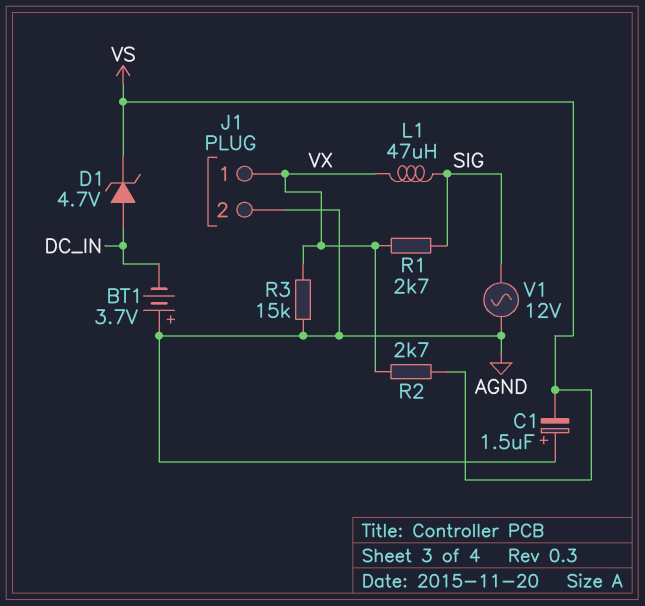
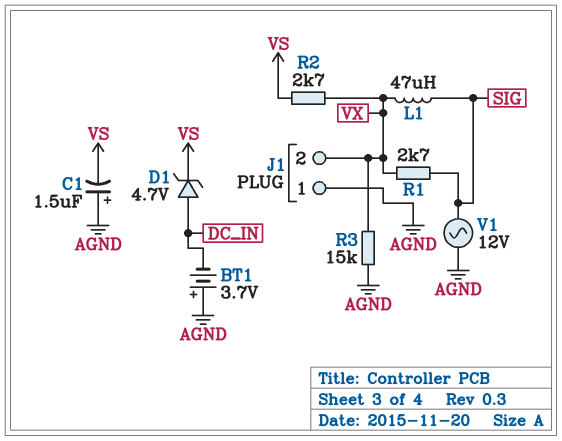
J1 pin 1: VX -> AGND
J1 pin 2: AGND -> VX

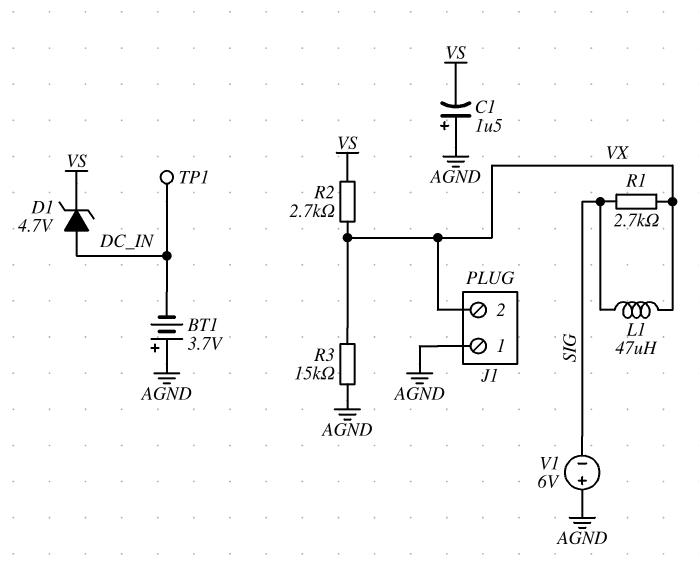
TP1: none -> test point (DC_IN)
V1: AC 12V (AGND, SIG) -> 6V (plus AGND, minus SIG)

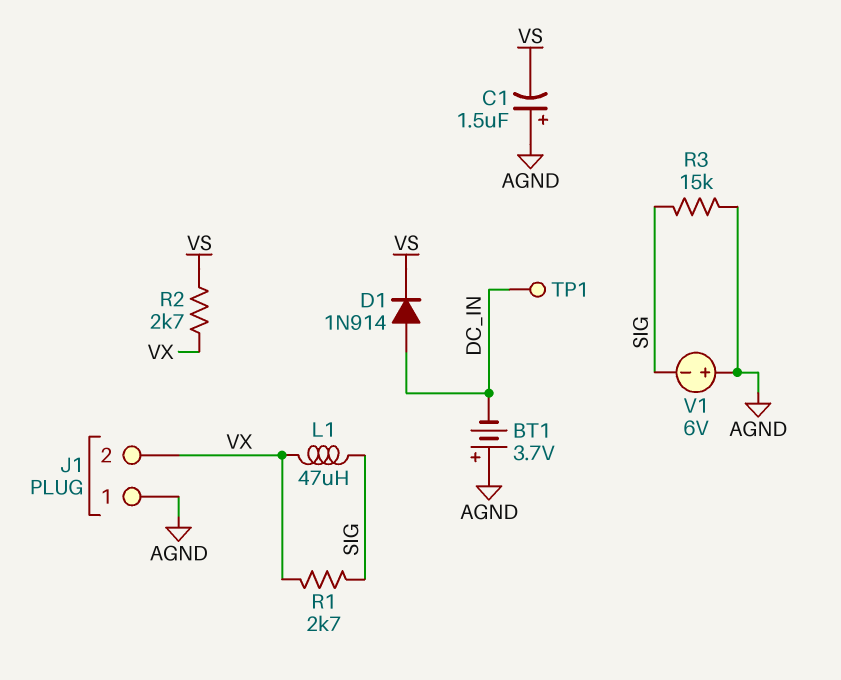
D1: zener 4.7V (A DC_IN, K VS) -> diode 1N914 (A DC_IN, K VS)
R3: 15k (AGND, VX) -> 15k (AGND, SIG)

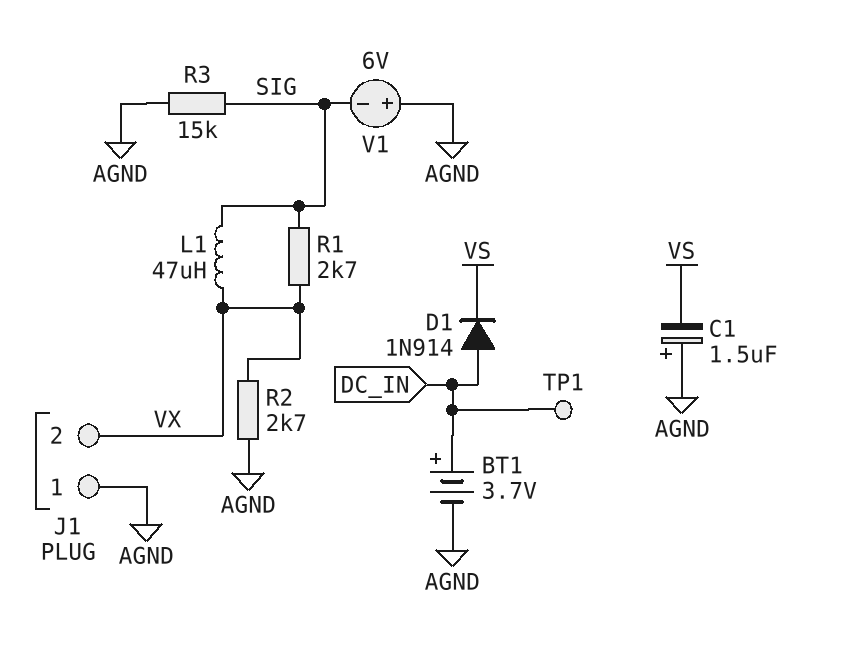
BT1: 3.7V (plus AGND, minus DC_IN) -> 3.7V (plus DC_IN, minus AGND)
R2: 2.7k (VS, VX) -> 2.7k (AGND, VX)

